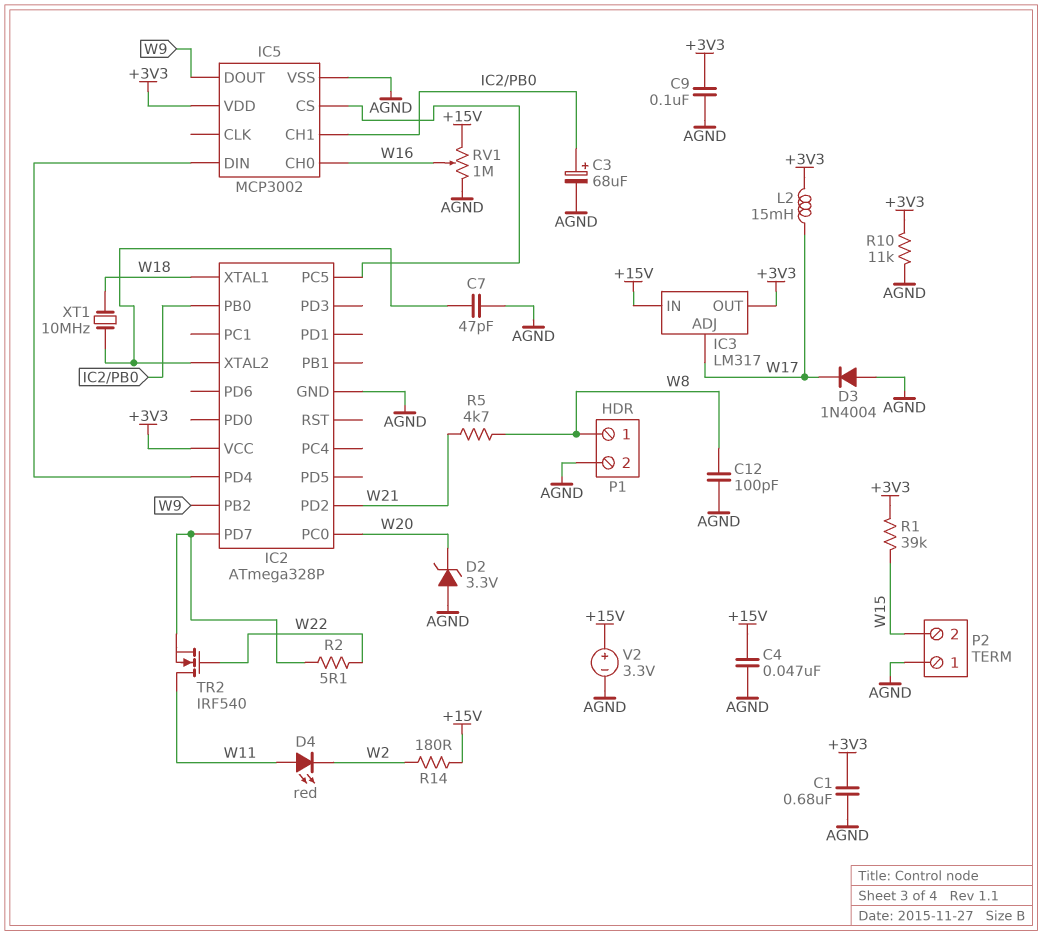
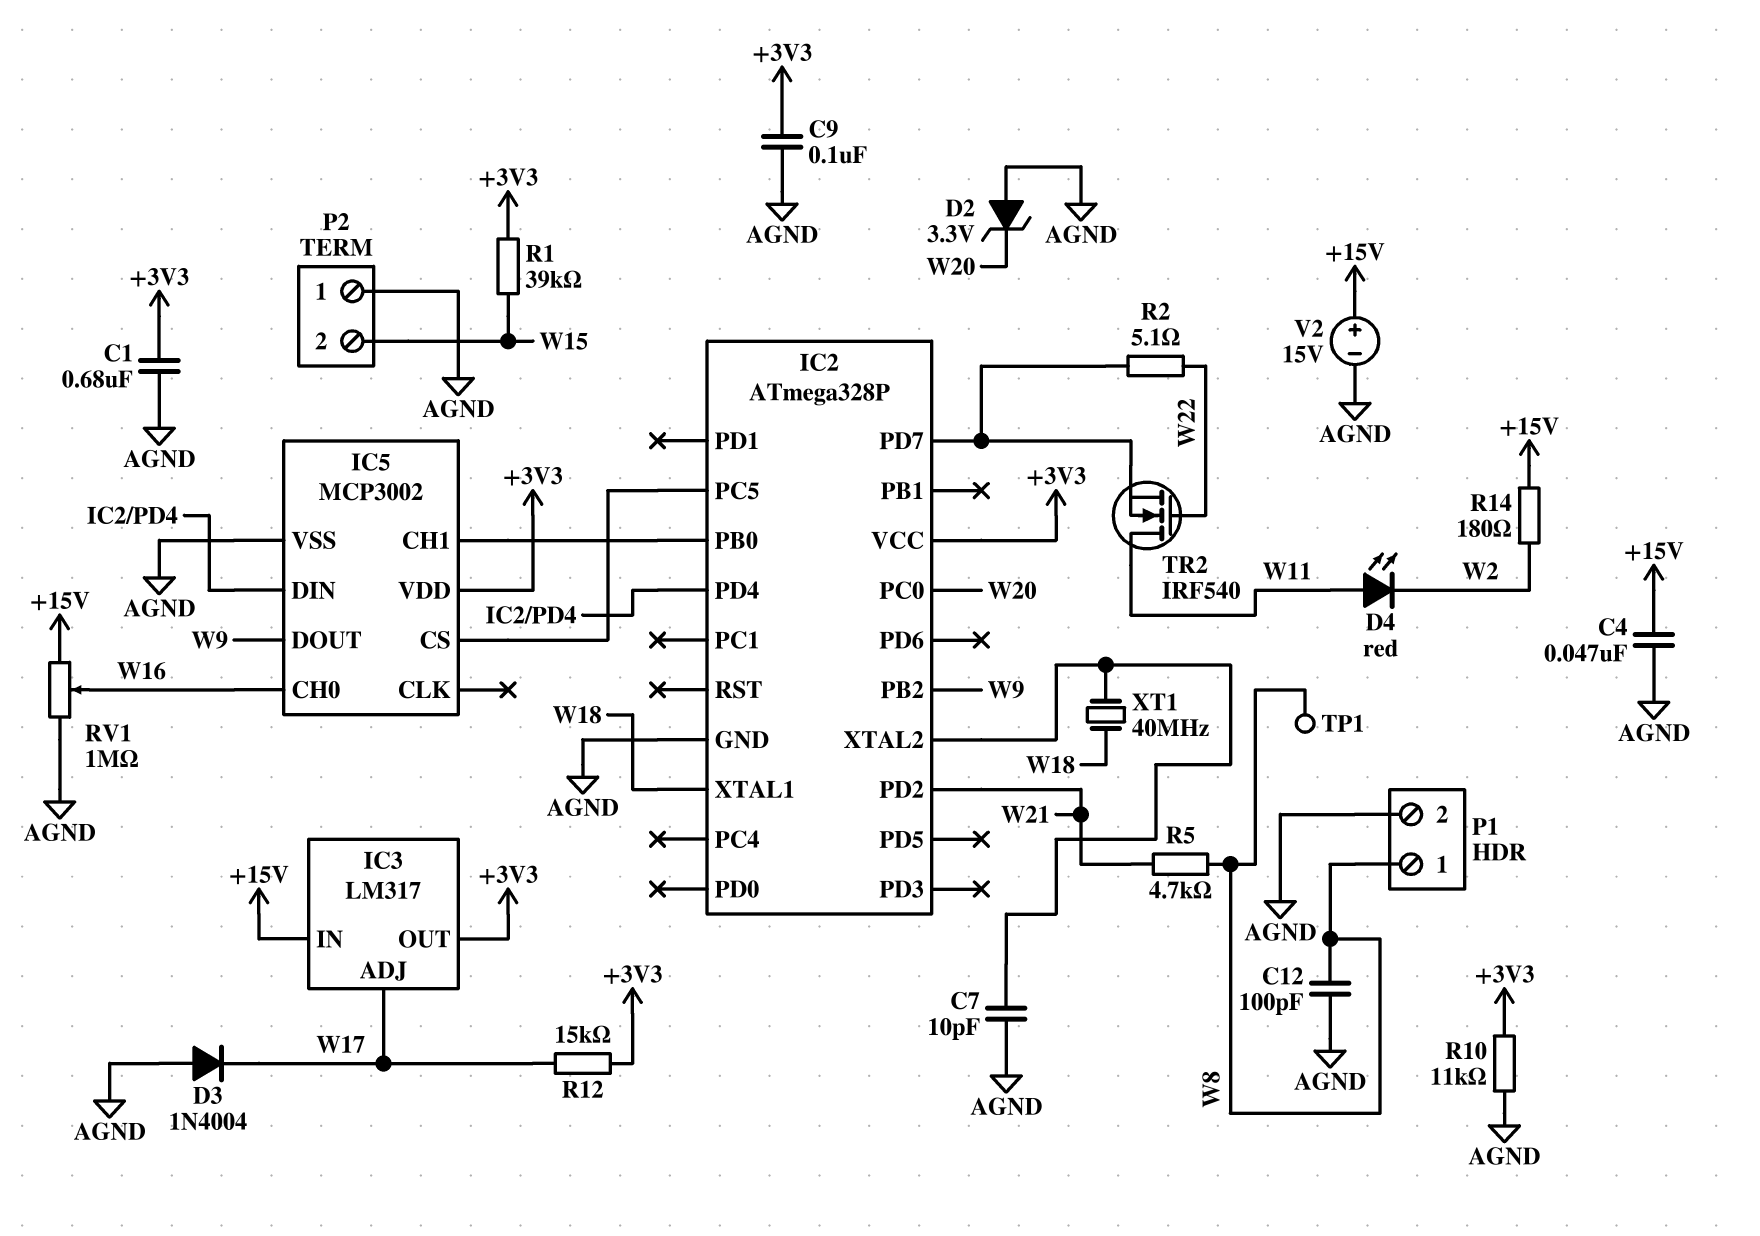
C3: 68uF (plus IC2/PB0, minus AGND) -> none
C7: 47pF (AGND, IC2/XTAL2) -> 10pF (AGND, IC2/XTAL2)
L2: 15mH (+3V3, W17) -> none
R12: none -> 15k (+3V3, W17)
TP1: none -> test point (W8)
V2: 3.3V (plus +15V, minus AGND) -> 15V (plus +15V, minus AGND)
XT1: 10MHz (IC2/XTAL2, W18) -> 40MHz (IC2/XTAL2, W18)

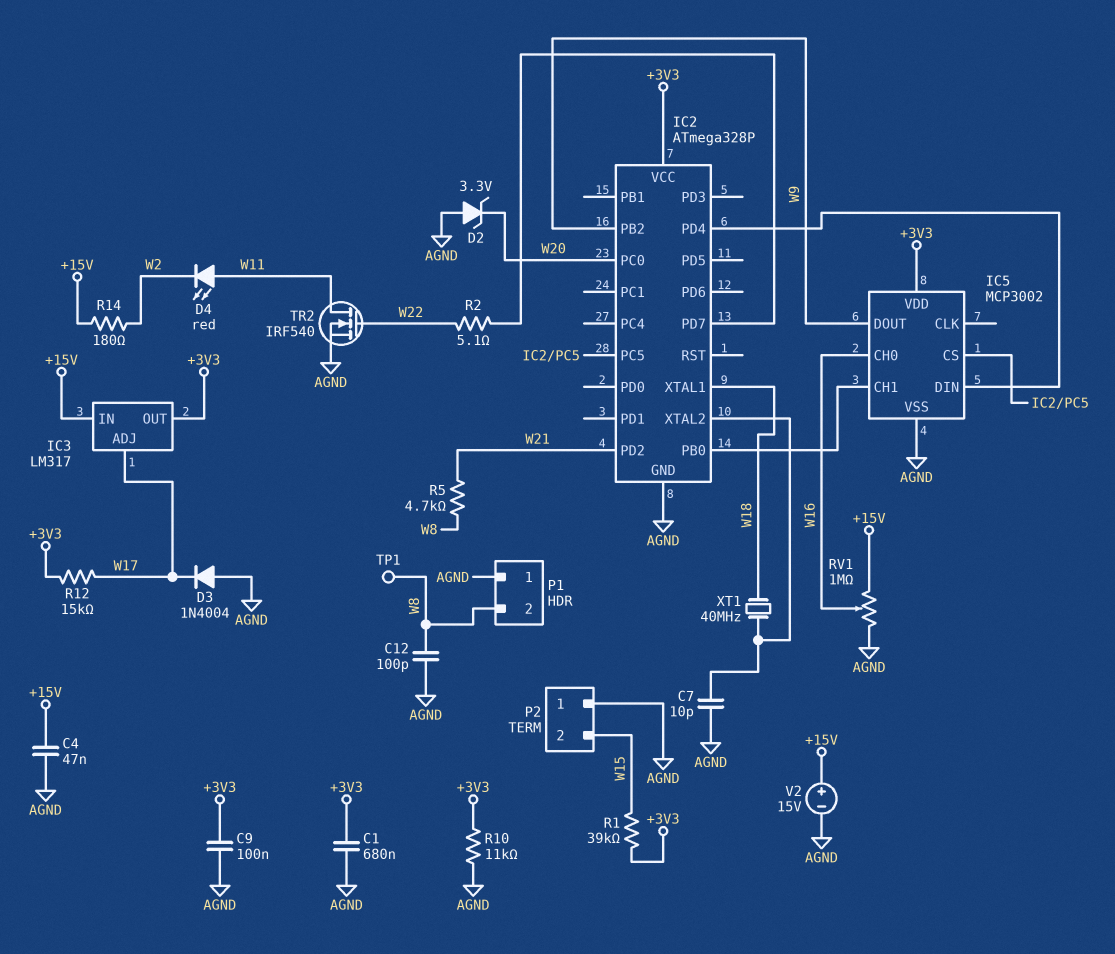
P1 pin 1: W8 -> AGND
P1 pin 2: AGND -> W8
TR2: NMOS IRF540 (G W22, D W11, S IC2/PD7) -> NMOS IRF540 (G W22, D W11, S AGND)

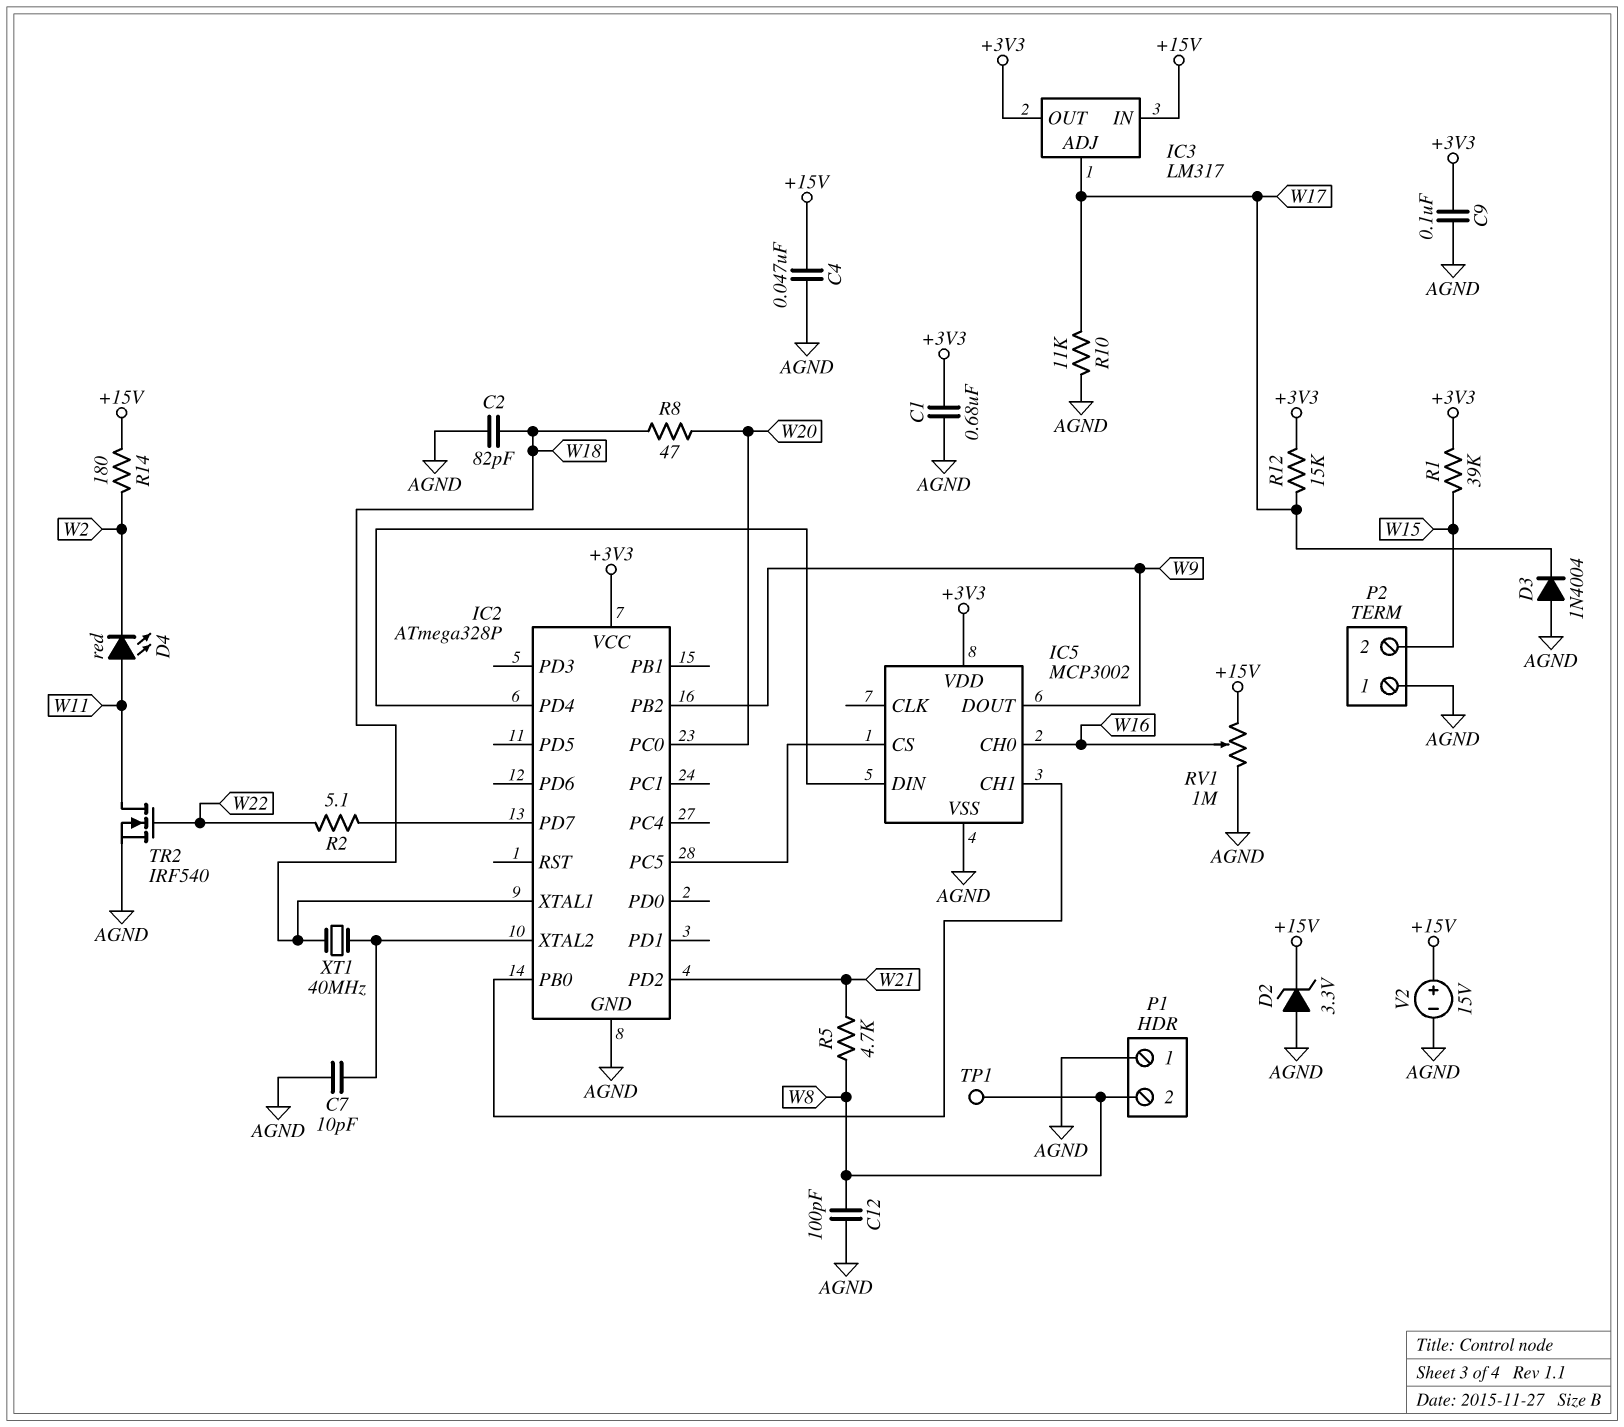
C2: none -> 82pF (AGND, W18)
D2: zener 3.3V (A AGND, K W20) -> zener 3.3V (A AGND, K +15V)
R8: none -> 47 (W18, W20)
R10: 11k (+3V3, AGND) -> 11k (AGND, W17)

